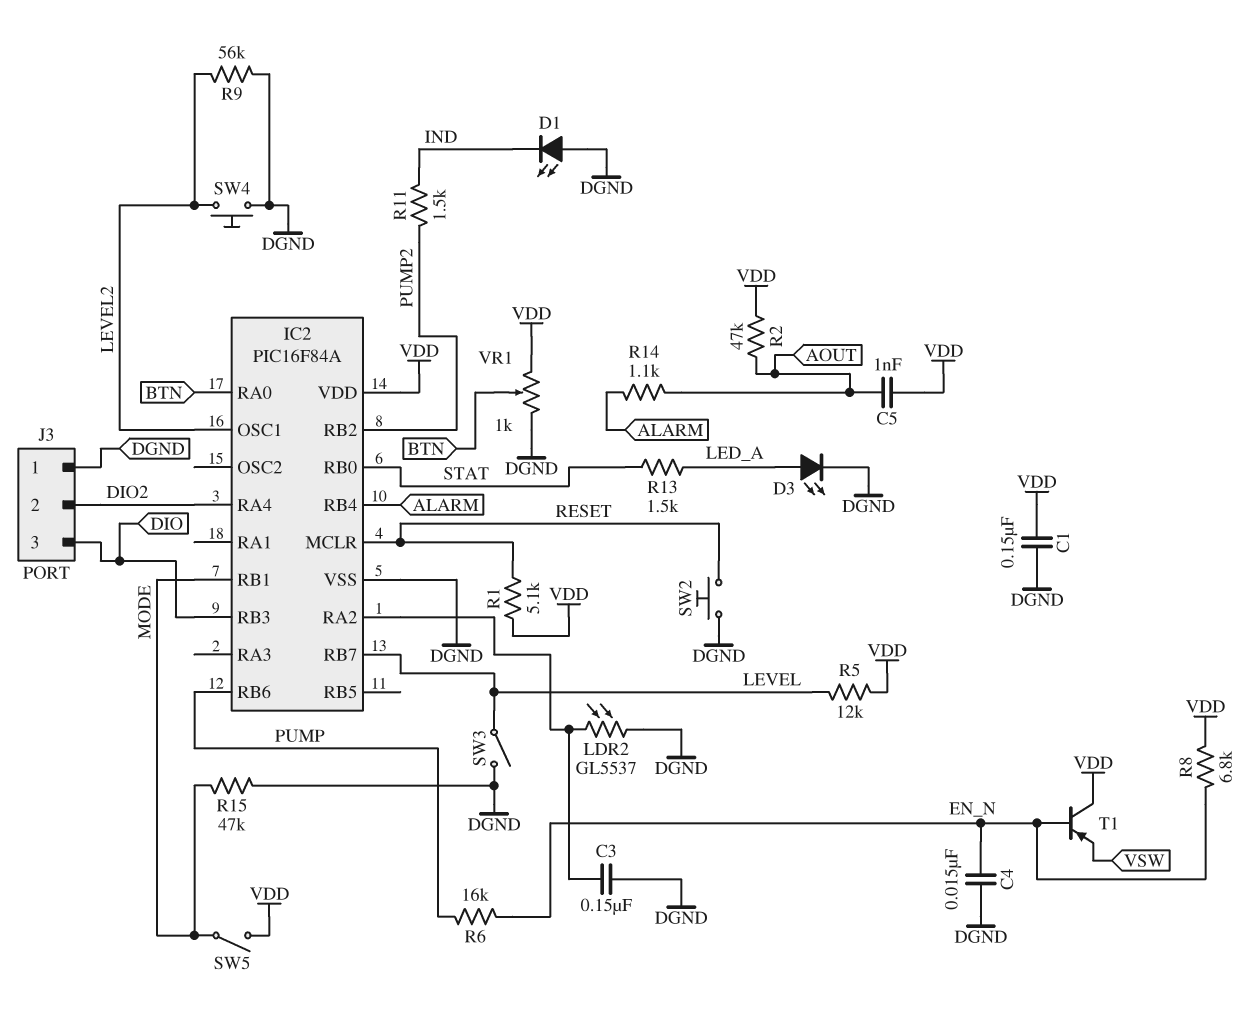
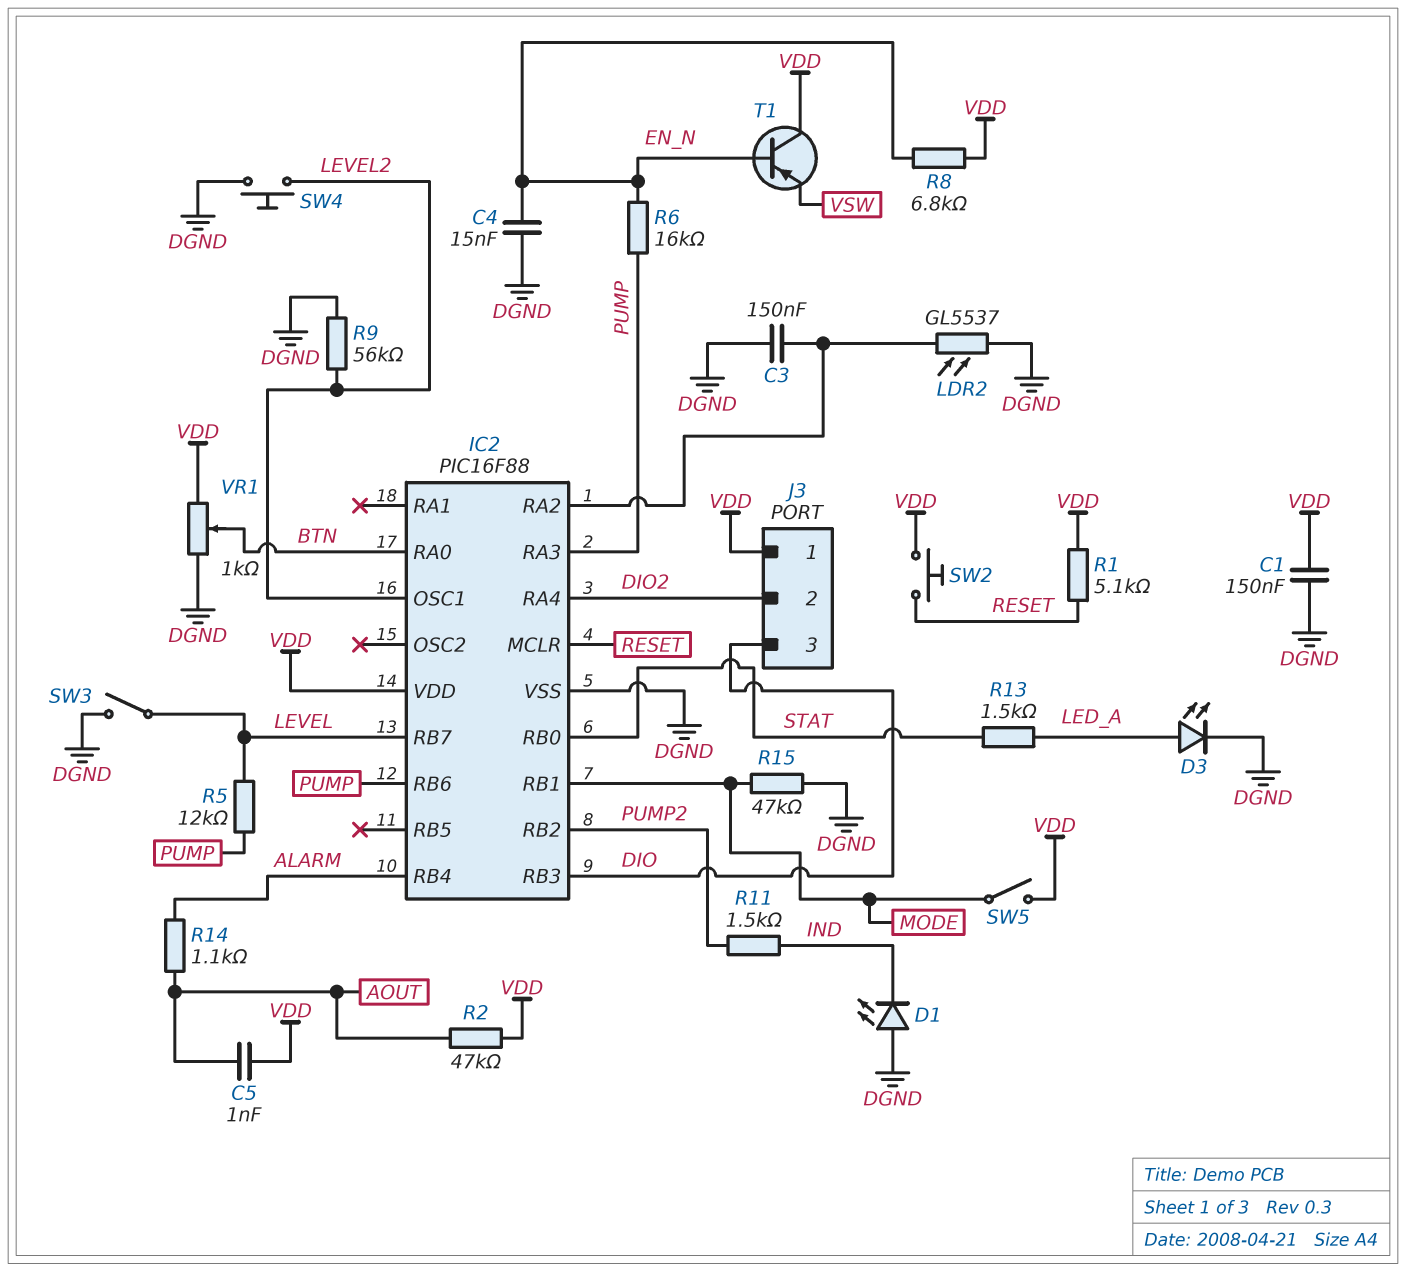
IC2: PIC16F84A -> PIC16F88
IC2 pin RA3: none -> PUMP
J3 pin 1: DGND -> VDD
R5: 12k (LEVEL, VDD) -> 12k (LEVEL, PUMP)
SW2: button (DGND, RESET) -> button (RESET, VDD)

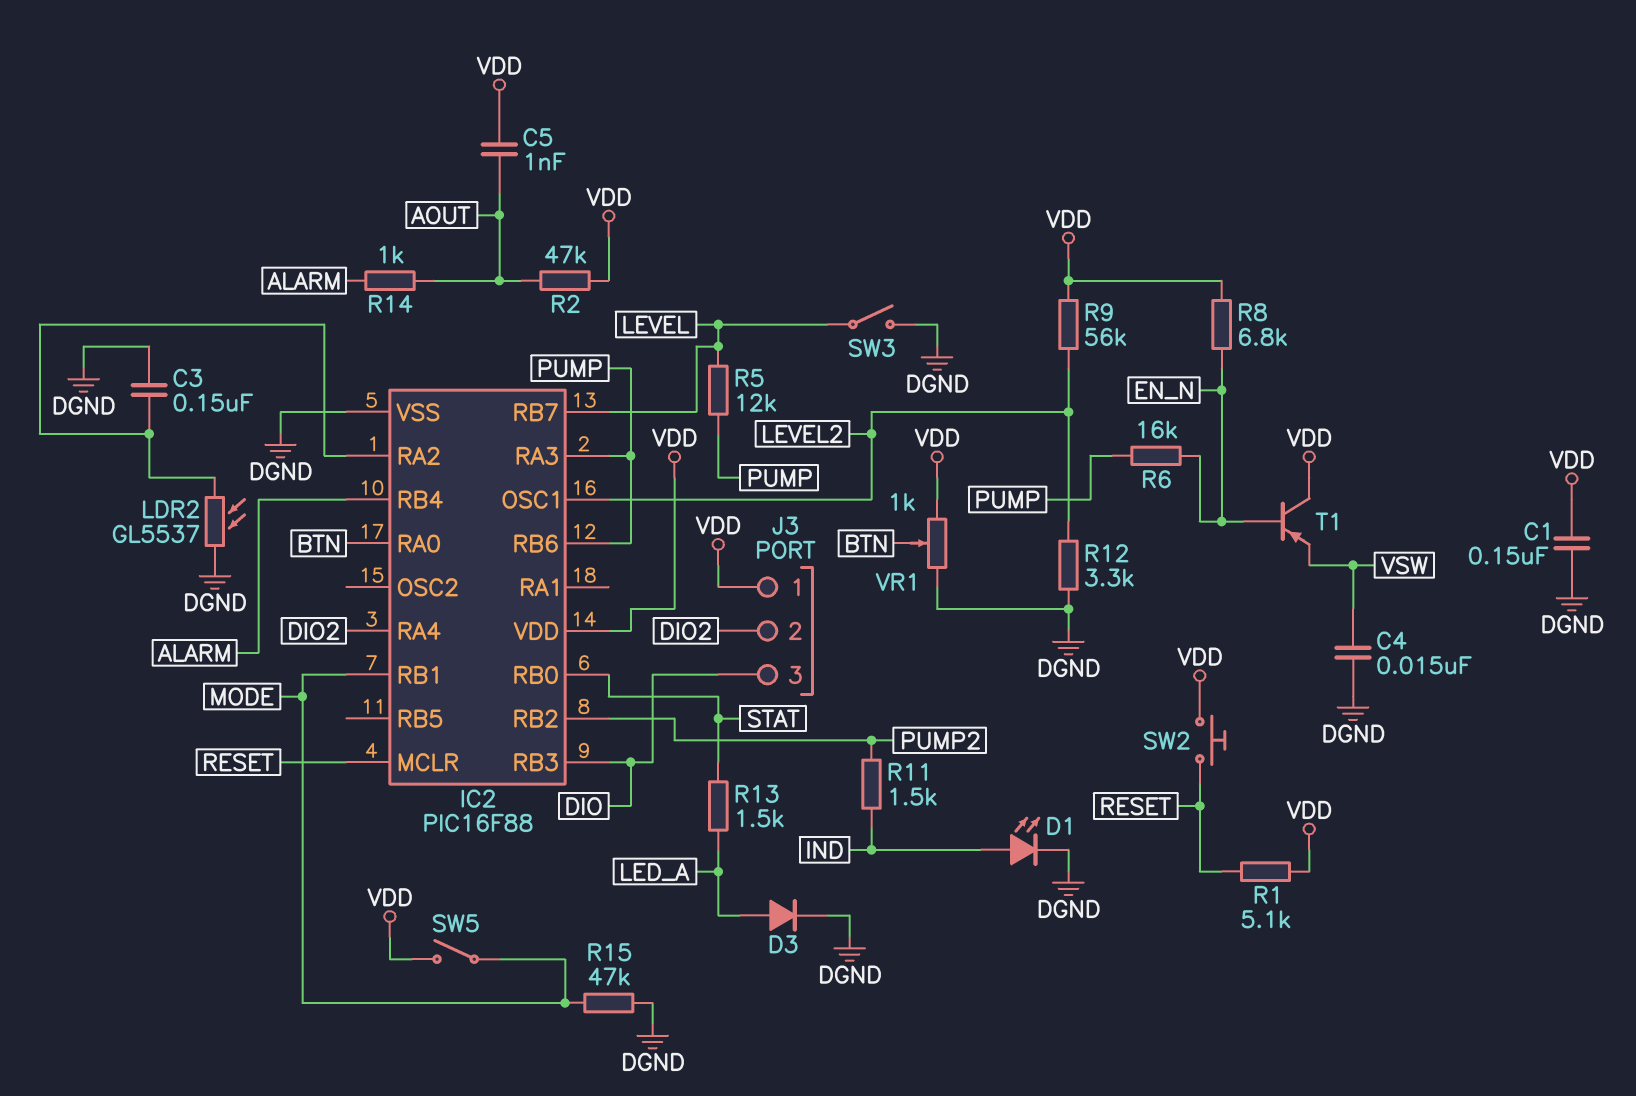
C4: 15nF (DGND, EN_N) -> 15nF (DGND, VSW)
D1: LED (A DGND, K IND) -> LED (A IND, K DGND)
D3: LED (A LED_A, K DGND) -> diode (A LED_A, K DGND)
R9: 56k (DGND, LEVEL2) -> 56k (LEVEL2, VDD)
R12: none -> 3.3k (DGND, LEVEL2)
R14: 1.1k (ALARM, AOUT) -> 1k (ALARM, AOUT)
SW4: button (DGND, LEVEL2) -> none

